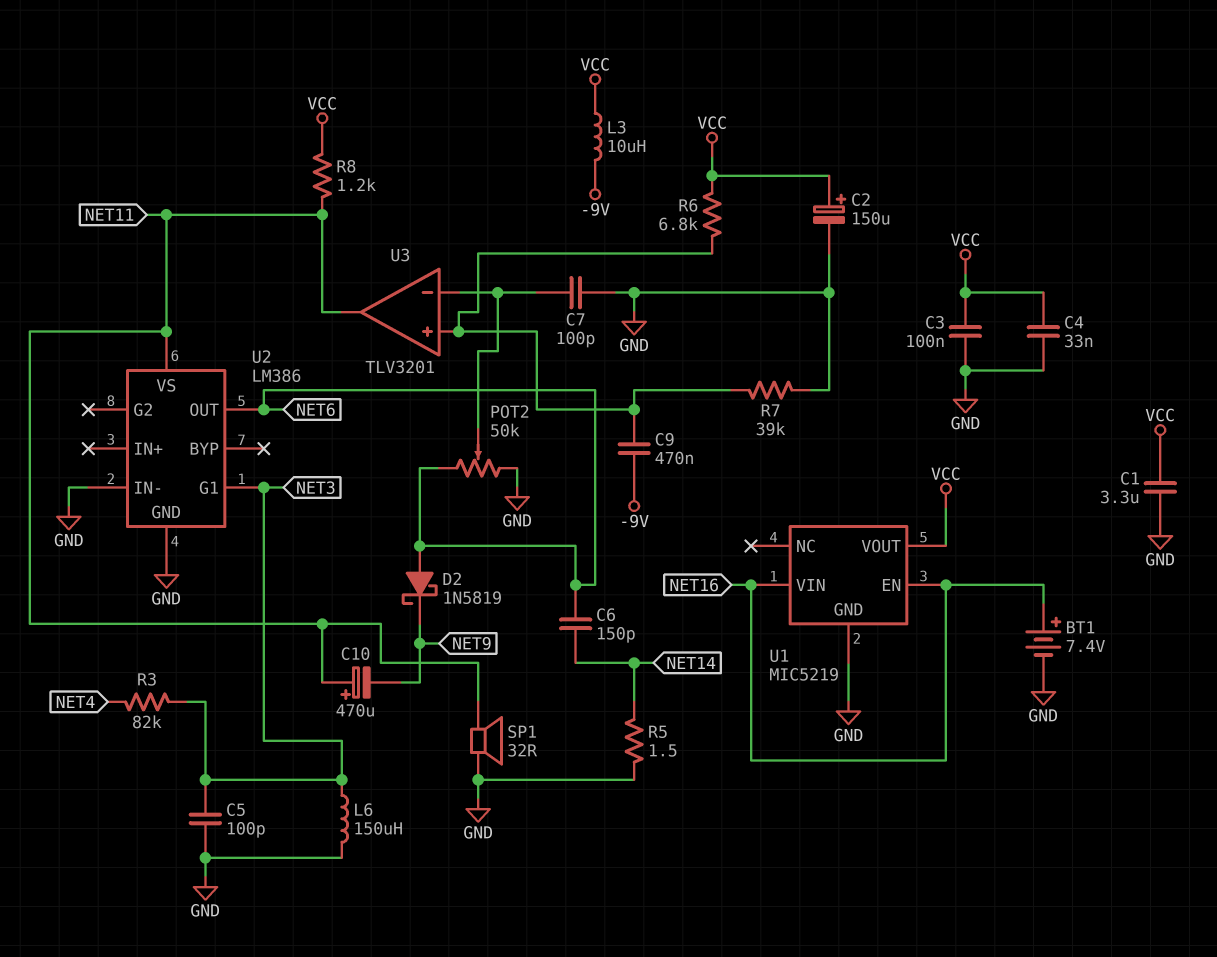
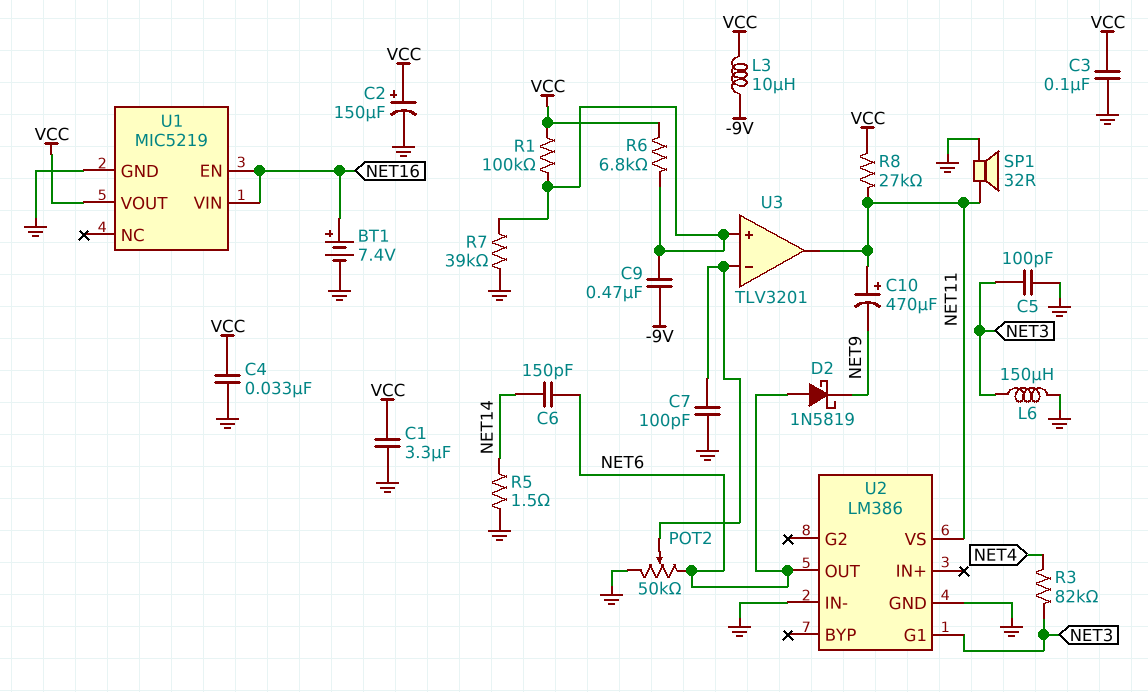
R1: none -> 100k (U3/in+, VCC)
R8: 1.2k (NET11, VCC) -> 27k (NET11, VCC)

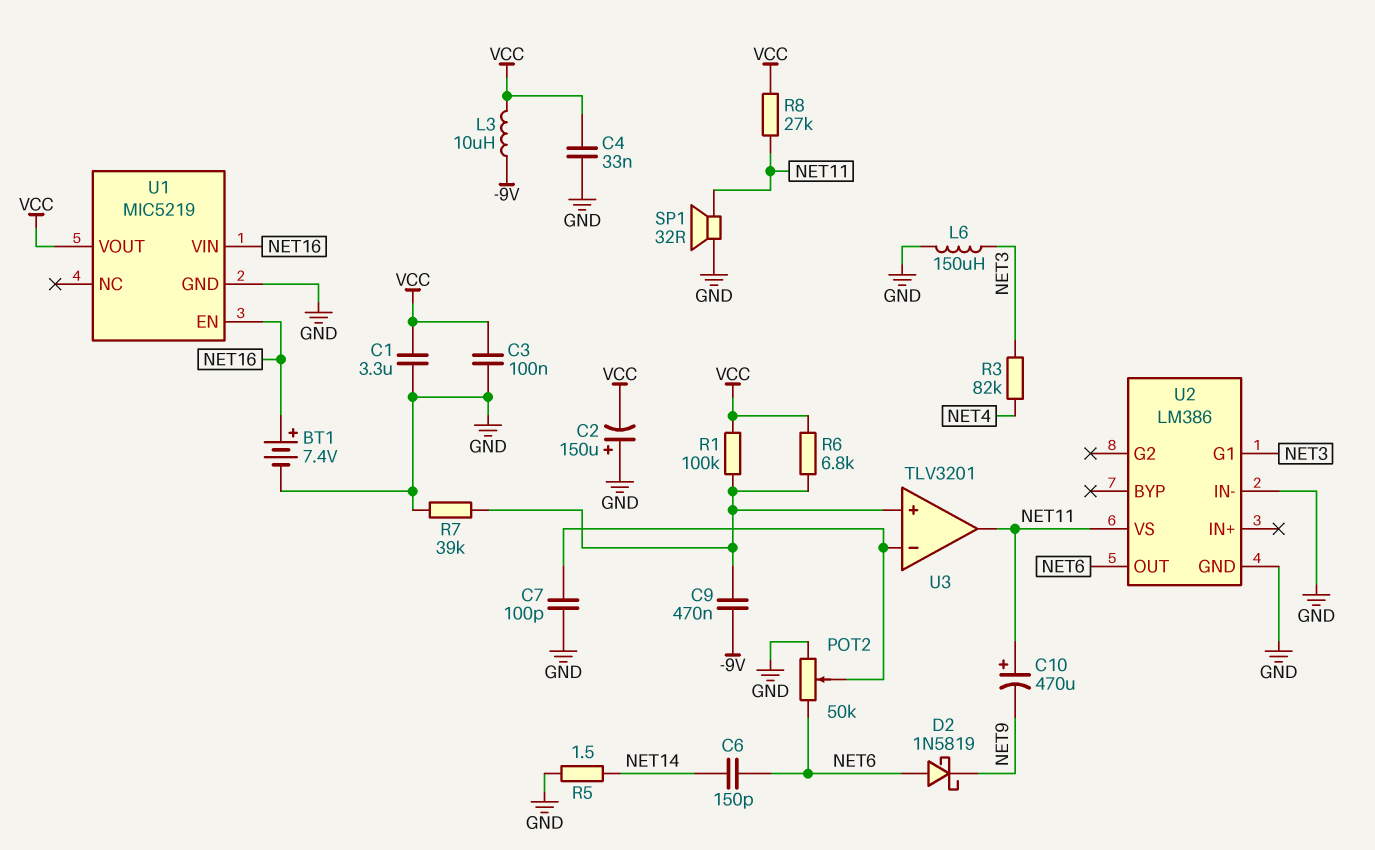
C2: 150uF (plus VCC, minus GND) -> 150uF (plus GND, minus VCC)
C5: 100pF (GND, NET3) -> none

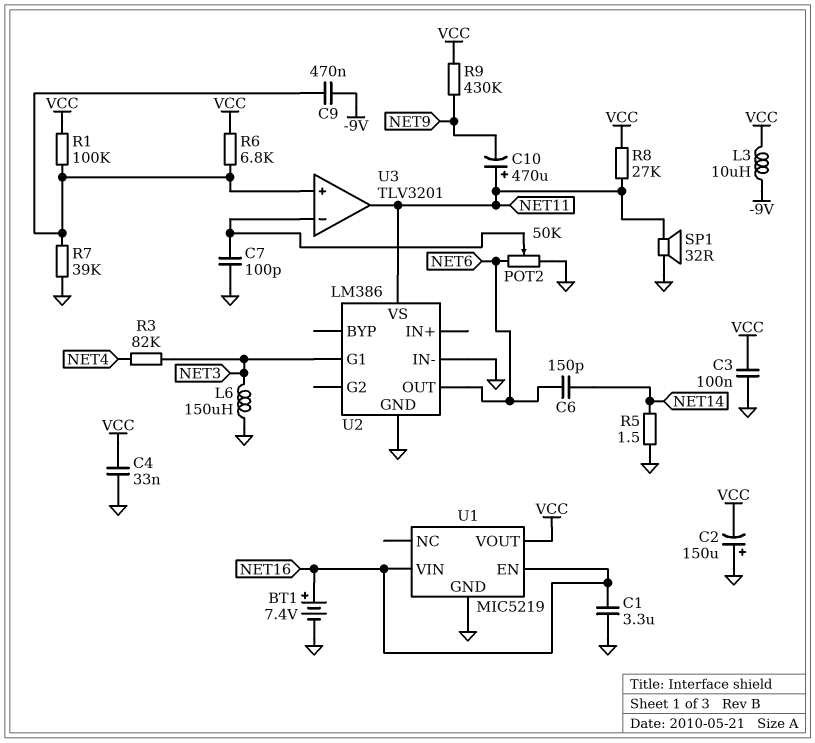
C1: 3.3uF (GND, VCC) -> 3.3uF (GND, NET16)
D2: schottky 1N5819 (A NET6, K NET9) -> none
R9: none -> 430k (NET9, VCC)

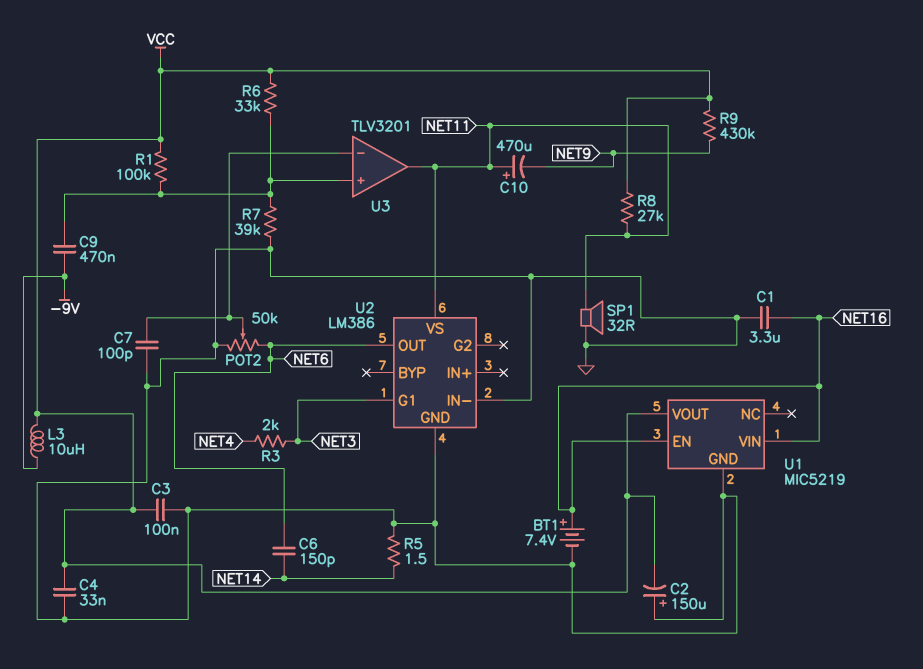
L6: 150uH (GND, NET3) -> none
R3: 82k (NET3, NET4) -> 2k (NET3, NET4)
R6: 6.8k (U3/in+, VCC) -> 33k (U3/in+, VCC)

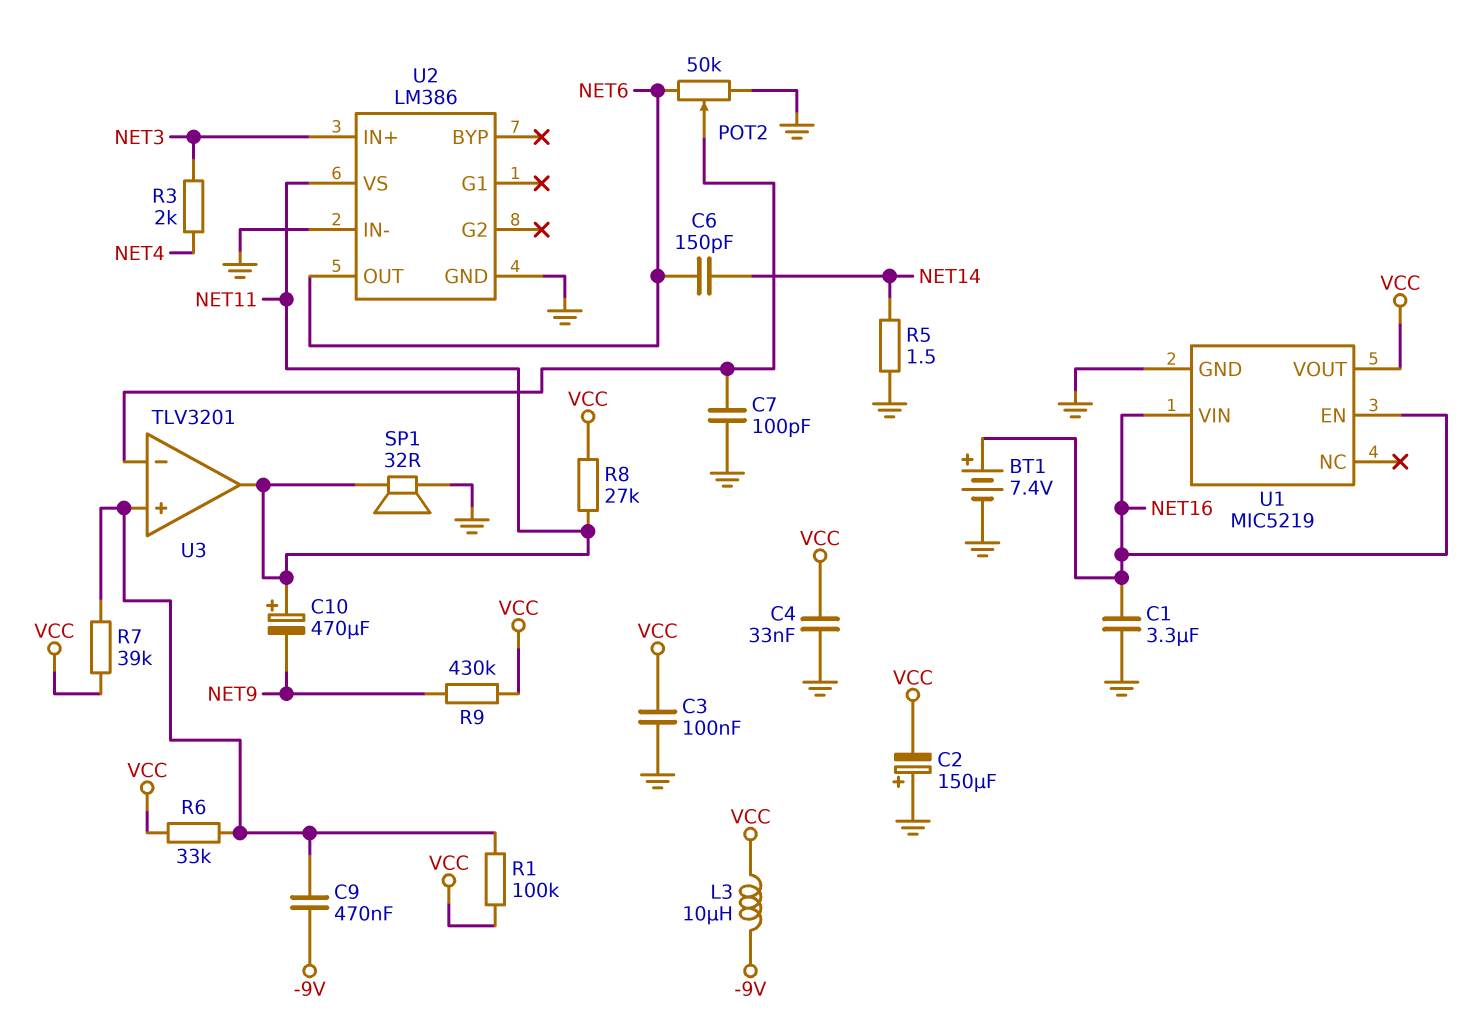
R7: 39k (GND, U3/in+) -> 39k (U3/in+, VCC)
U2 pin G1: NET3 -> none
U2 pin IN+: none -> NET3

